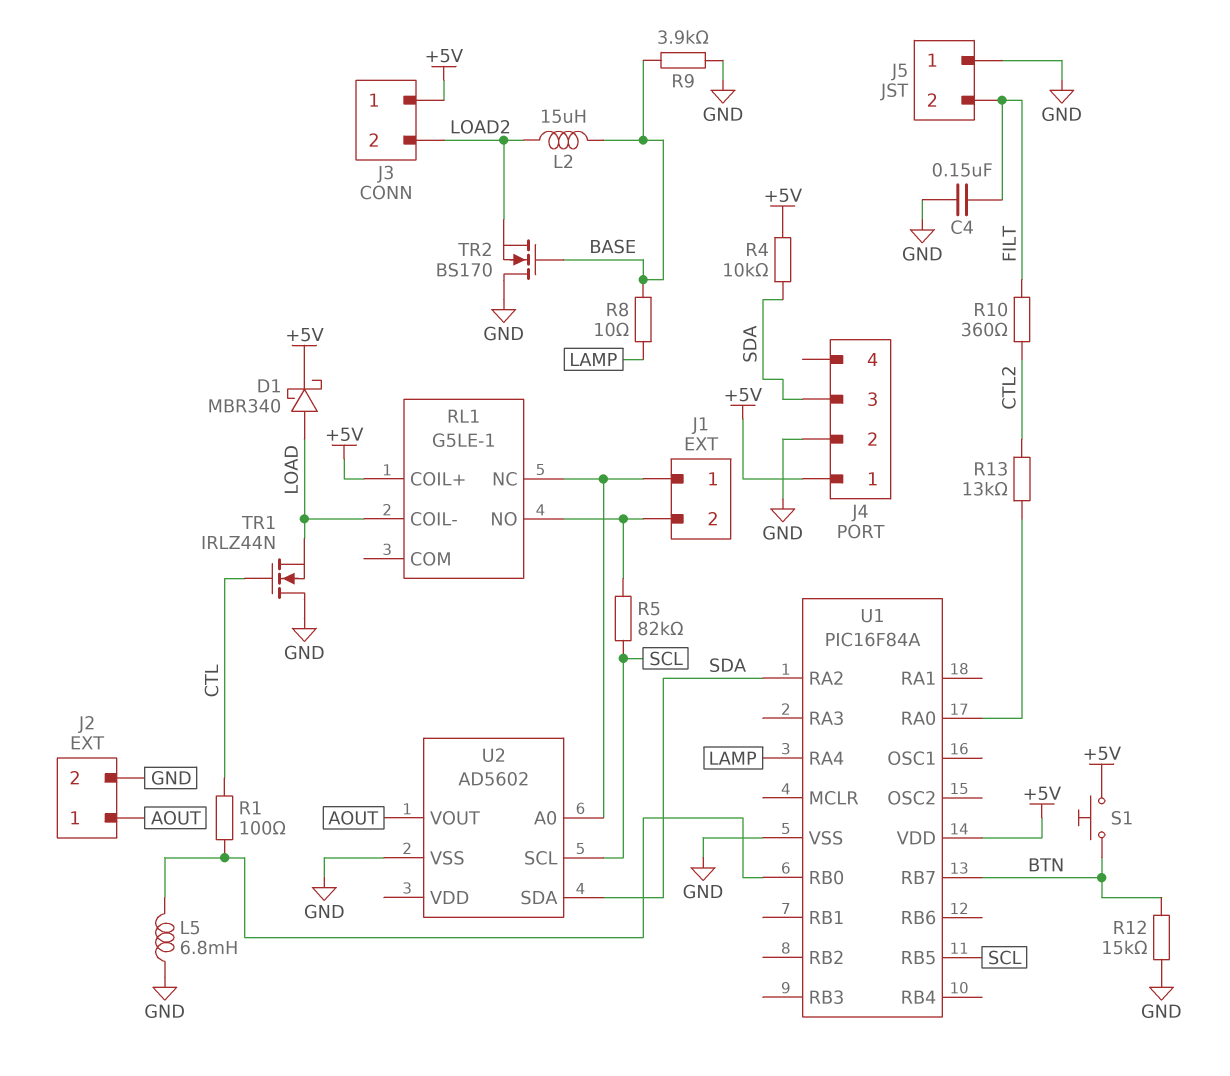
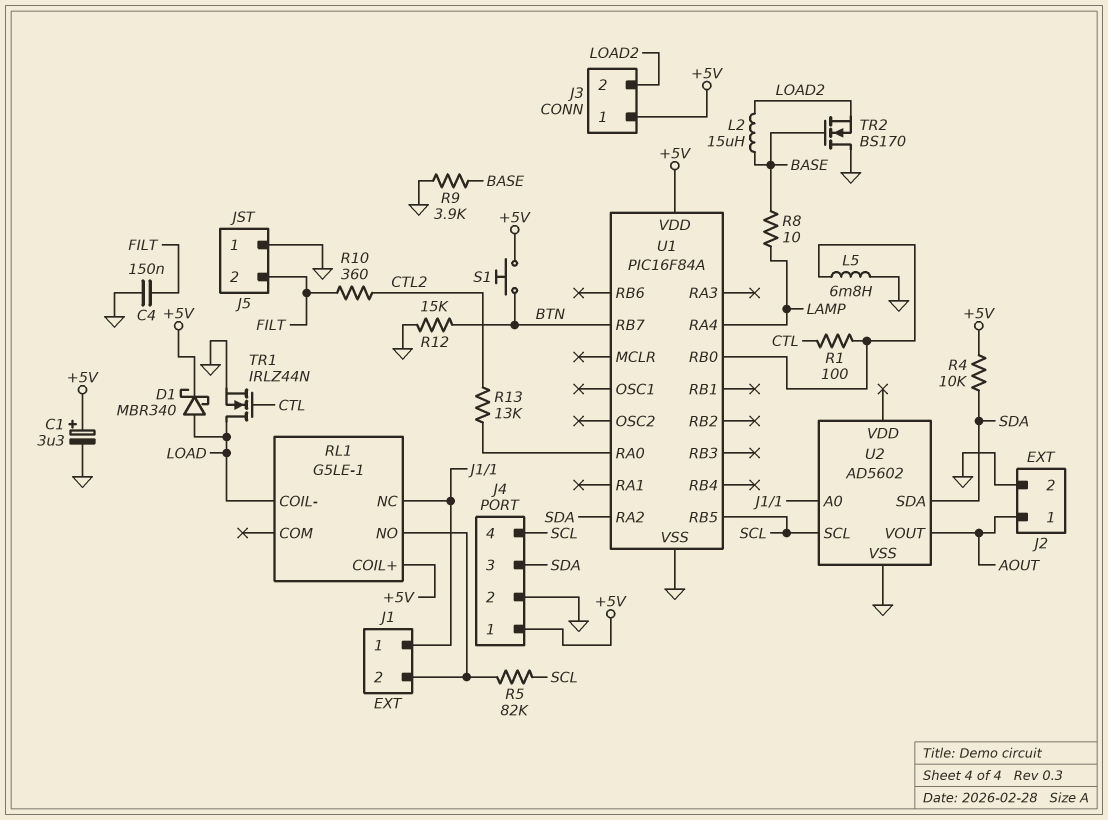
C1: none -> 3.3uF (plus +5V, minus GND)
J4 pin 4: none -> SCL
TR1: NMOS IRLZ44N (G CTL, D GND, S LOAD) -> NMOS IRLZ44N (G CTL, D LOAD, S GND)

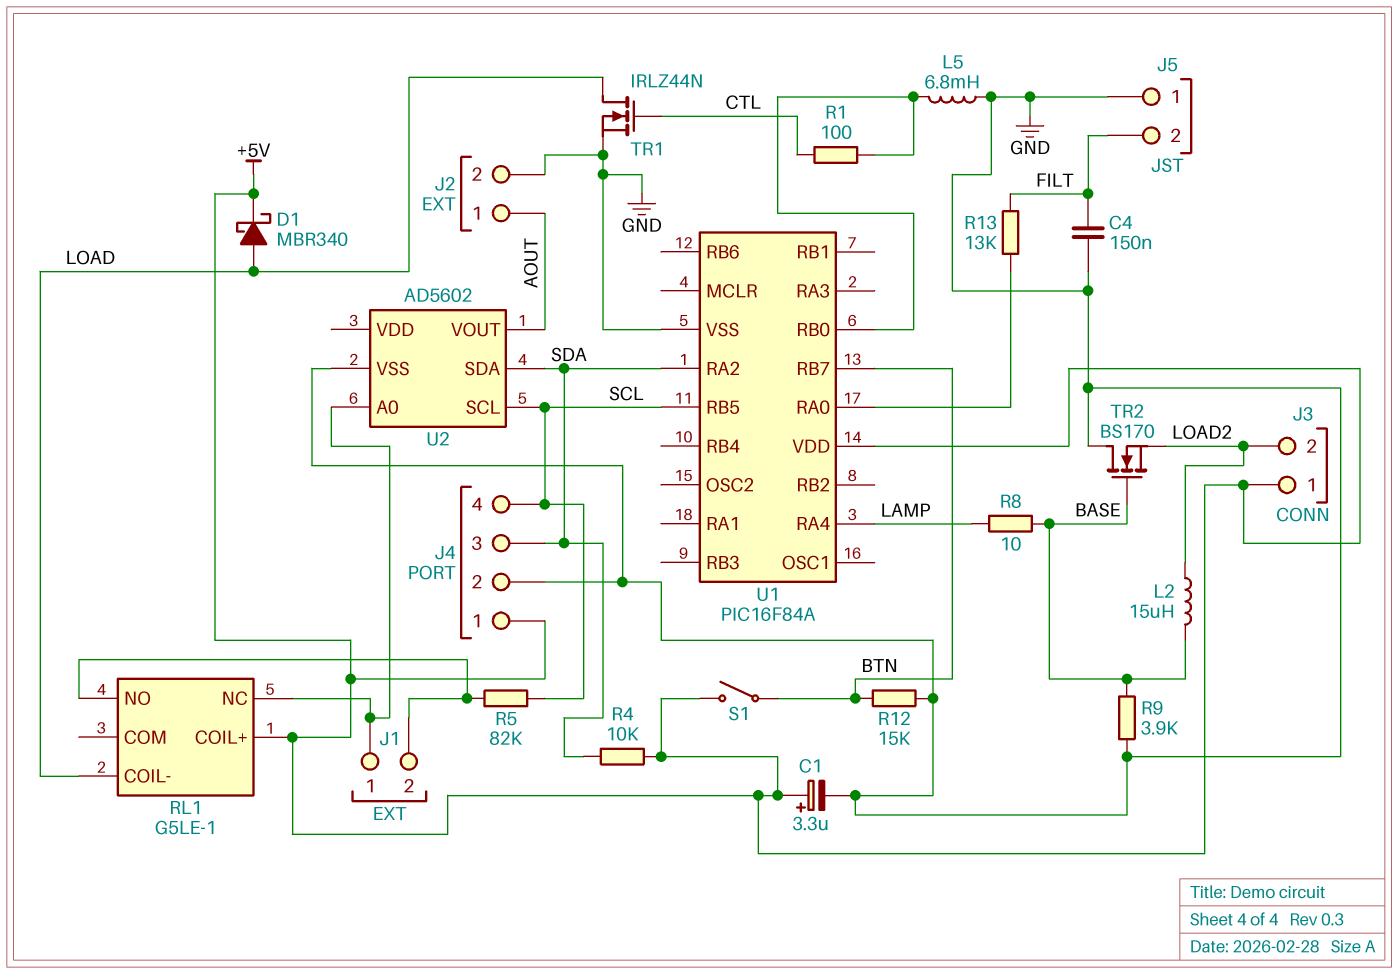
R10: 360 (CTL2, FILT) -> none
R13: 13k (CTL2, U1/RA0) -> 13k (FILT, U1/RA0)
S1: button (+5V, BTN) -> switch (+5V, BTN)

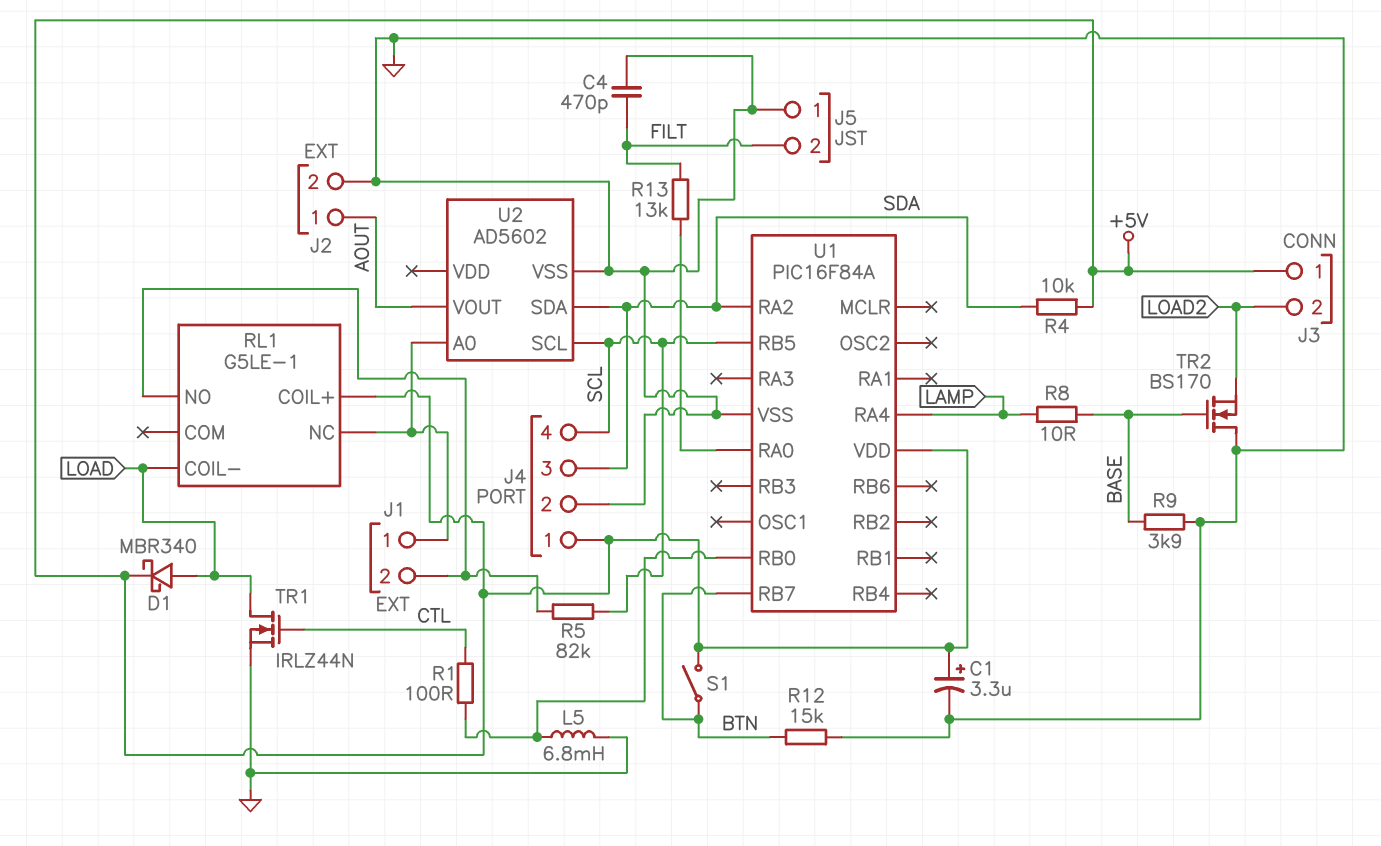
C4: 150nF (FILT, GND) -> 470pF (FILT, GND)
L2: 15uH (BASE, LOAD2) -> none

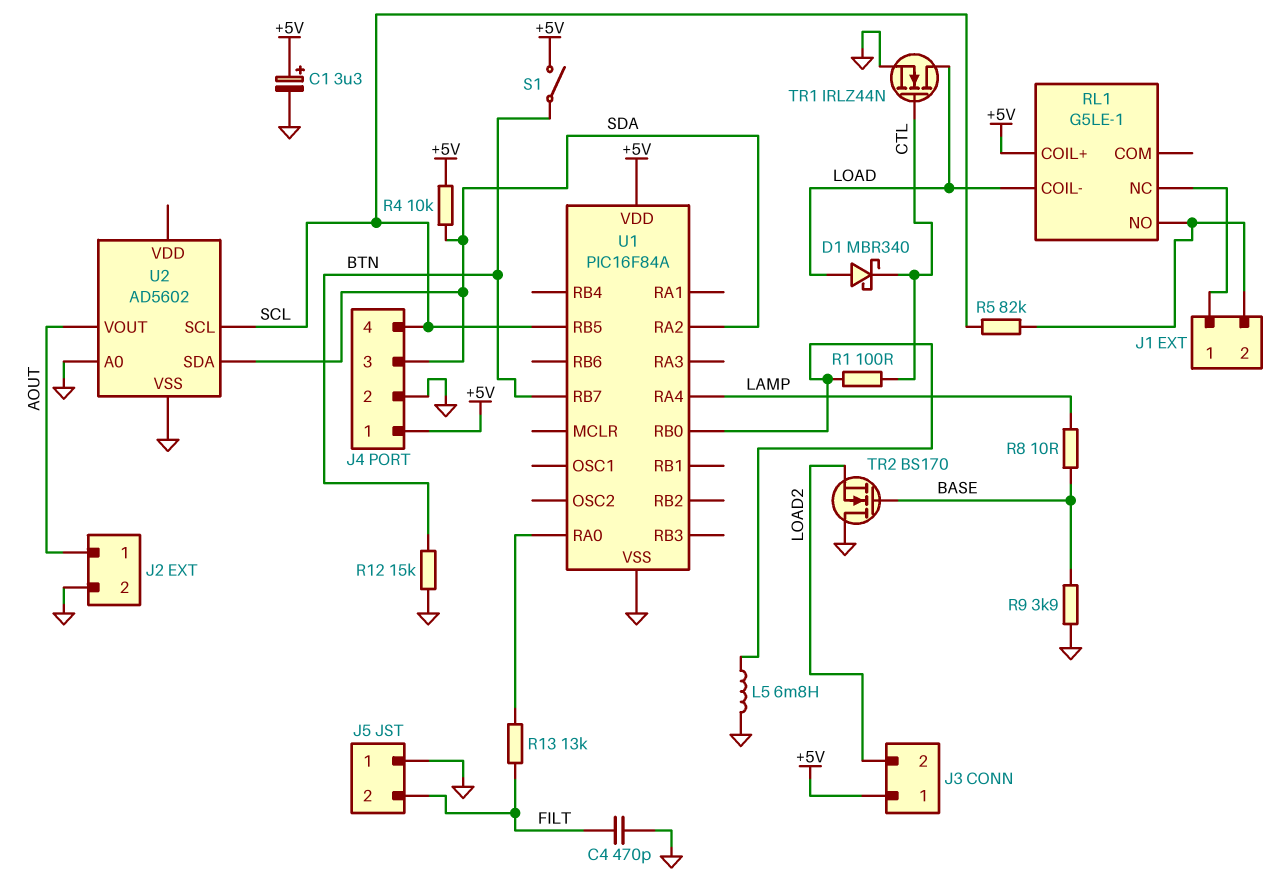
D1: schottky MBR340 (A LOAD, K +5V) -> schottky MBR340 (A LOAD, K CTL)
U2 pin A0: J1/1 -> GND

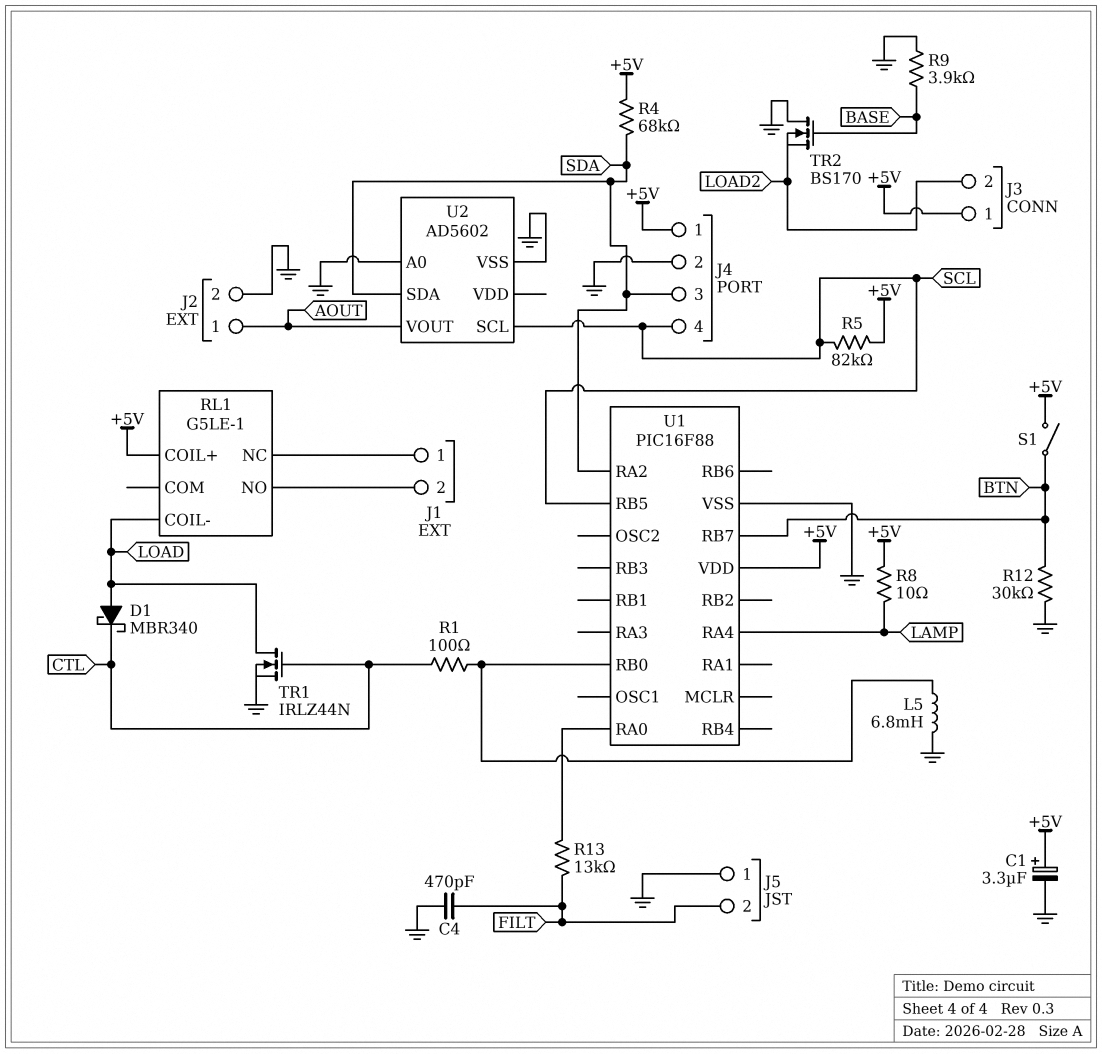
R4: 10k (+5V, SDA) -> 68k (+5V, SDA)
R5: 82k (J1/2, SCL) -> 82k (+5V, SCL)
R8: 10 (BASE, LAMP) -> 10 (+5V, LAMP)
R12: 15k (BTN, GND) -> 30k (BTN, GND)
U1: PIC16F84A -> PIC16F88

